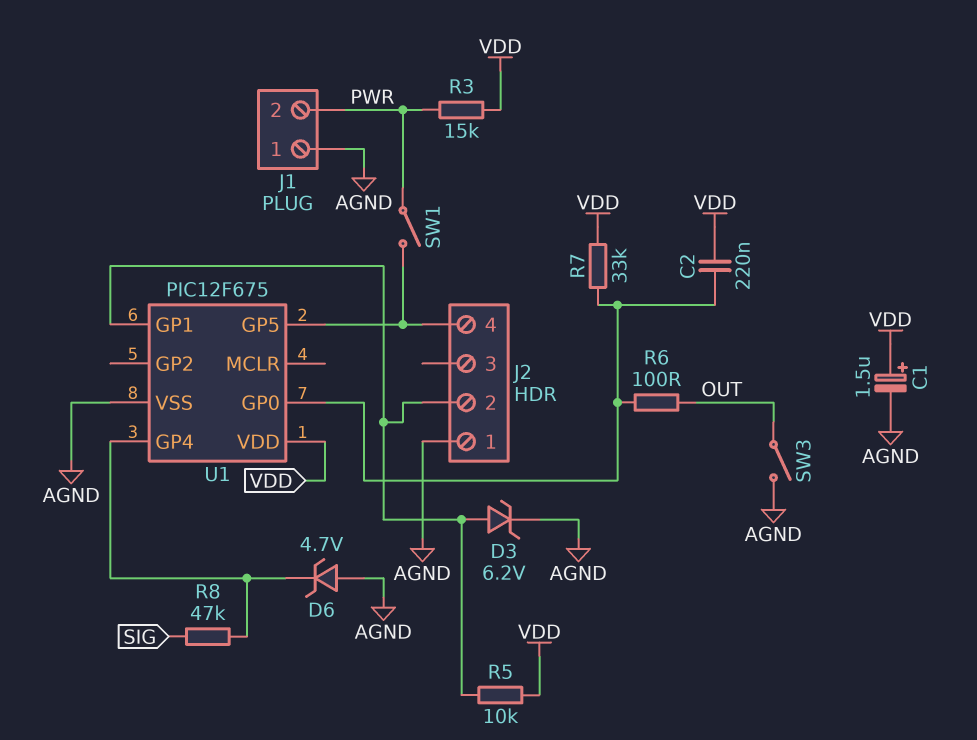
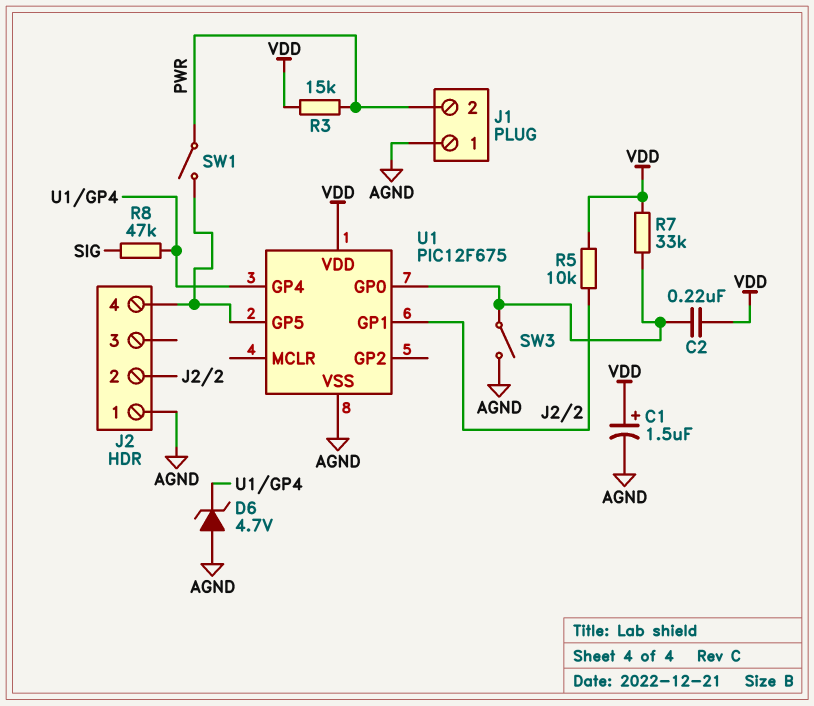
D3: zener 6.2V (A J2/2, K AGND) -> none
R6: 100 (OUT, U1/GP0) -> none
SW3: switch (AGND, OUT) -> switch (AGND, U1/GP0)

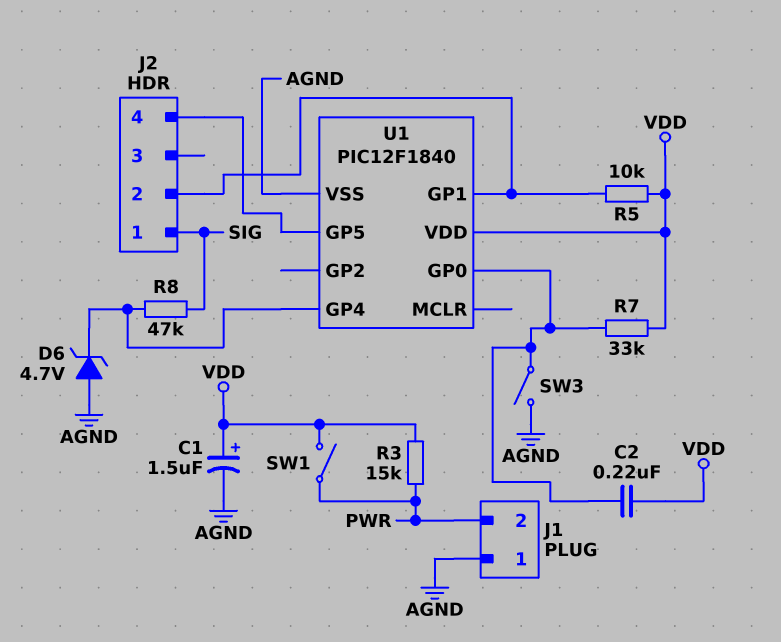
J2 pin 1: AGND -> SIG
SW1: switch (J2/4, PWR) -> switch (PWR, VDD)
U1: PIC12F675 -> PIC12F1840

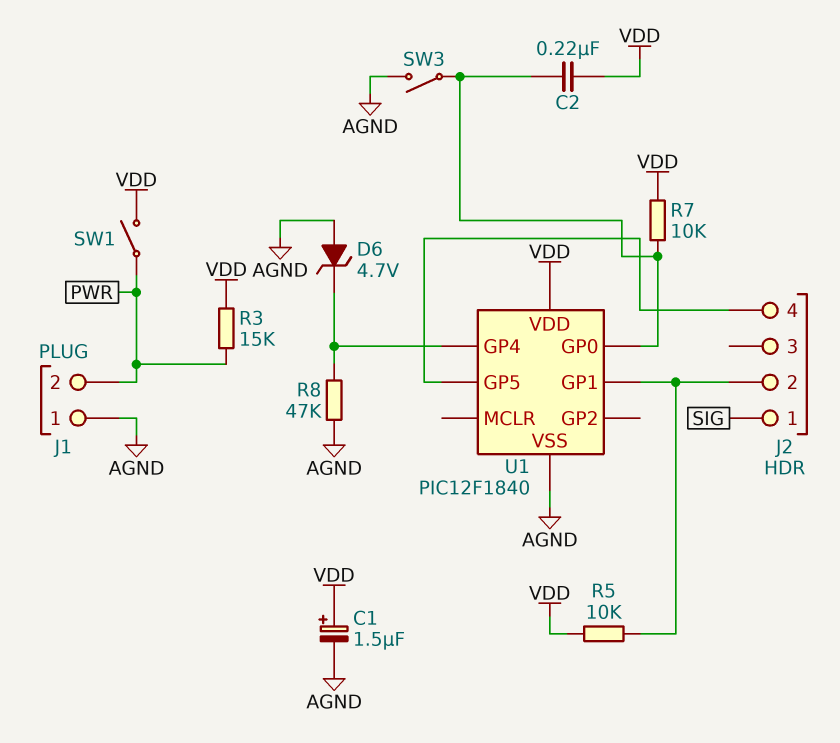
R7: 33k (U1/GP0, VDD) -> 10k (U1/GP0, VDD)
R8: 47k (SIG, U1/GP4) -> 47k (AGND, U1/GP4)

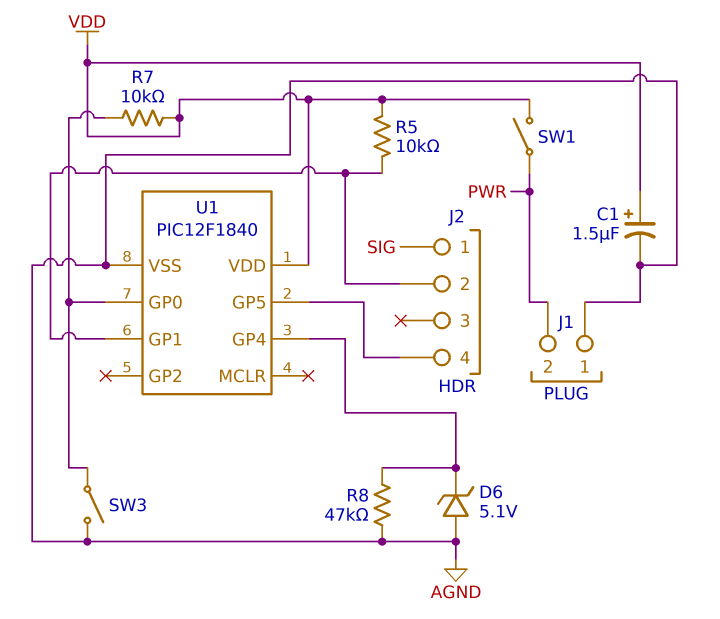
C2: 220nF (U1/GP0, VDD) -> none
D6: zener 4.7V (A AGND, K U1/GP4) -> zener 5.1V (A AGND, K U1/GP4)
R3: 15k (PWR, VDD) -> none

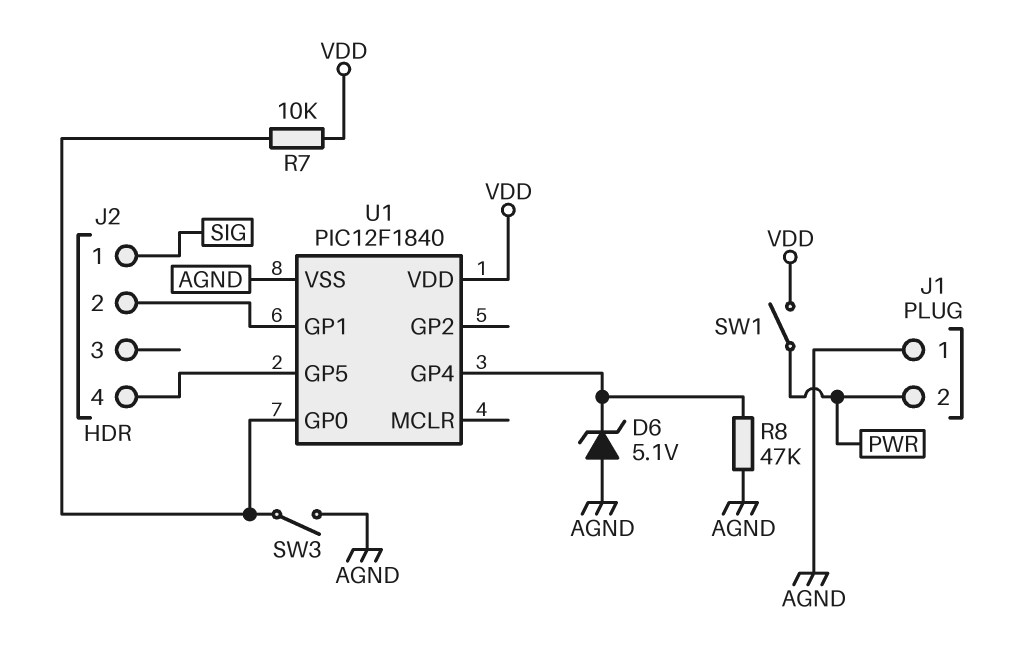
C1: 1.5uF (plus VDD, minus AGND) -> none
R5: 10k (J2/2, VDD) -> none

